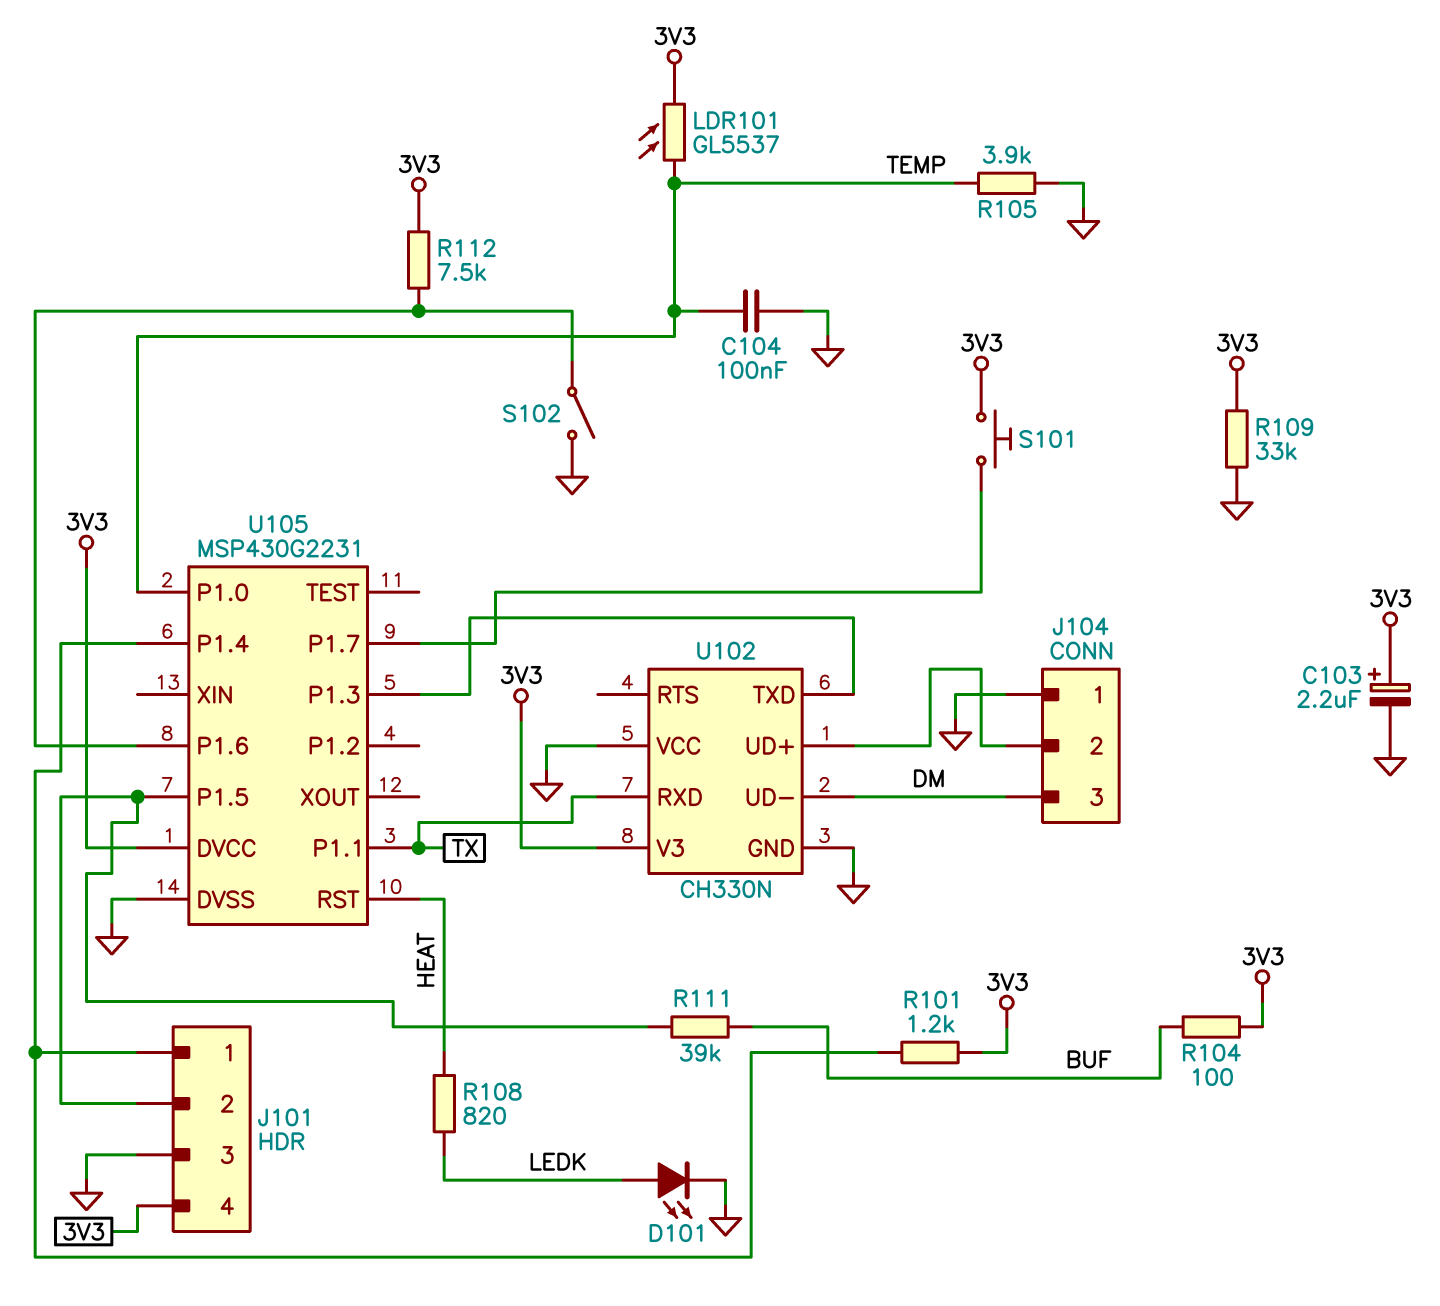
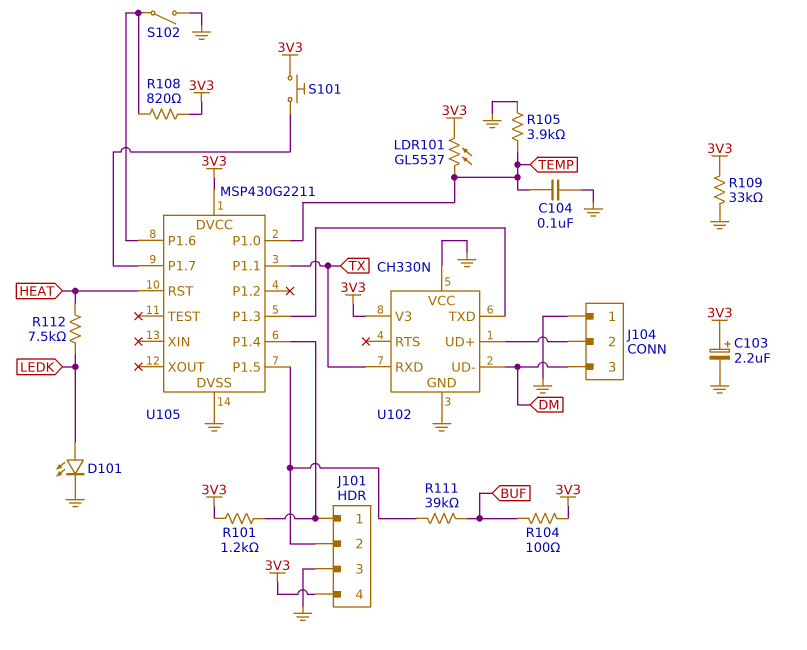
R108: 820 (HEAT, LEDK) -> 820 (3V3, U105/P1.6)
R112: 7.5k (3V3, U105/P1.6) -> 7.5k (HEAT, LEDK)
U105: MSP430G2231 -> MSP430G2211

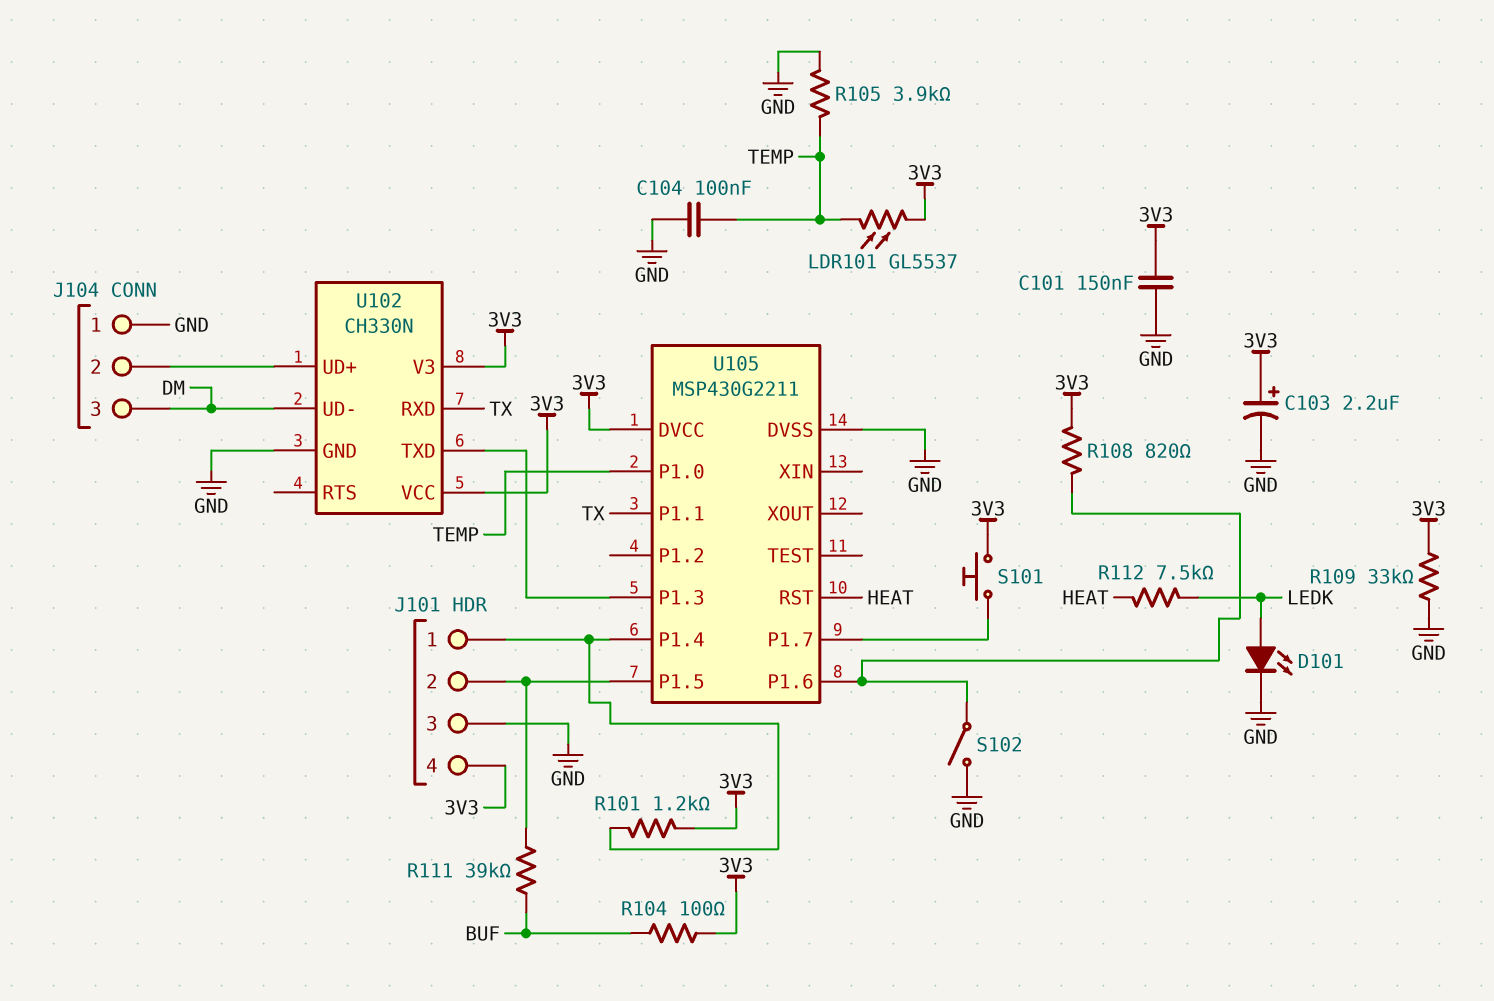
C101: none -> 150nF (3V3, GND)
U102 pin VCC: GND -> 3V3

